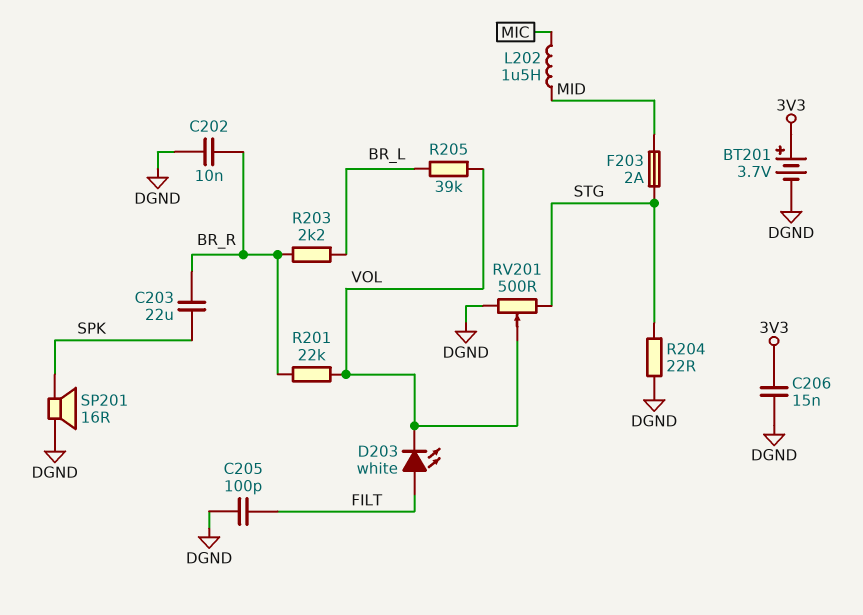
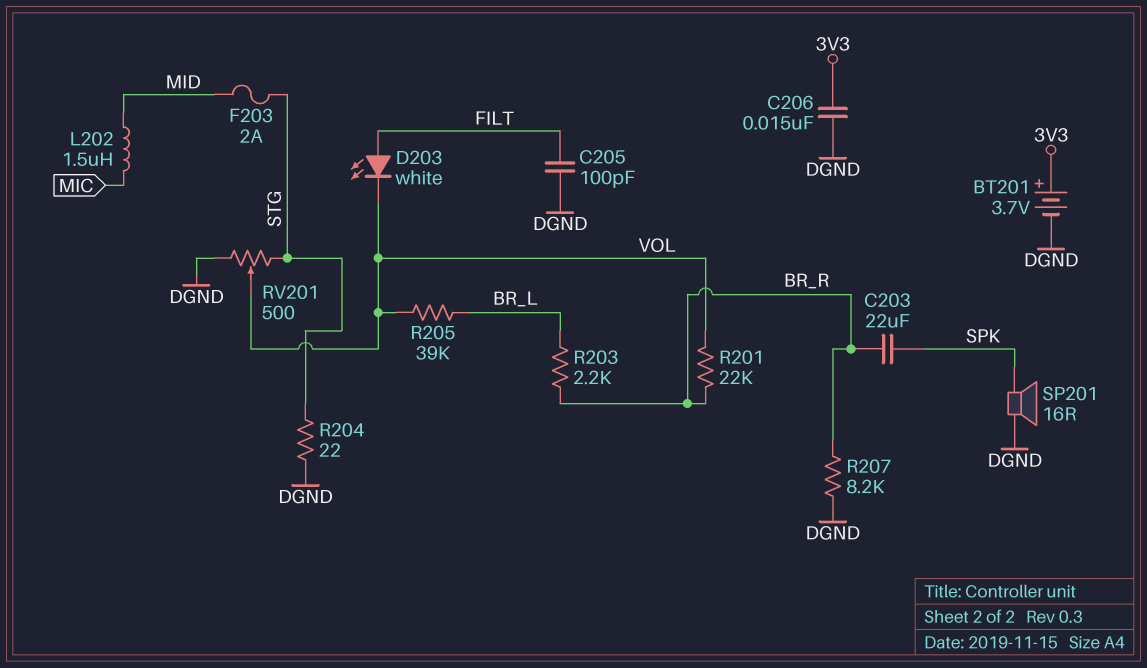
C202: 10nF (BR_R, DGND) -> none
R207: none -> 8.2k (BR_R, DGND)

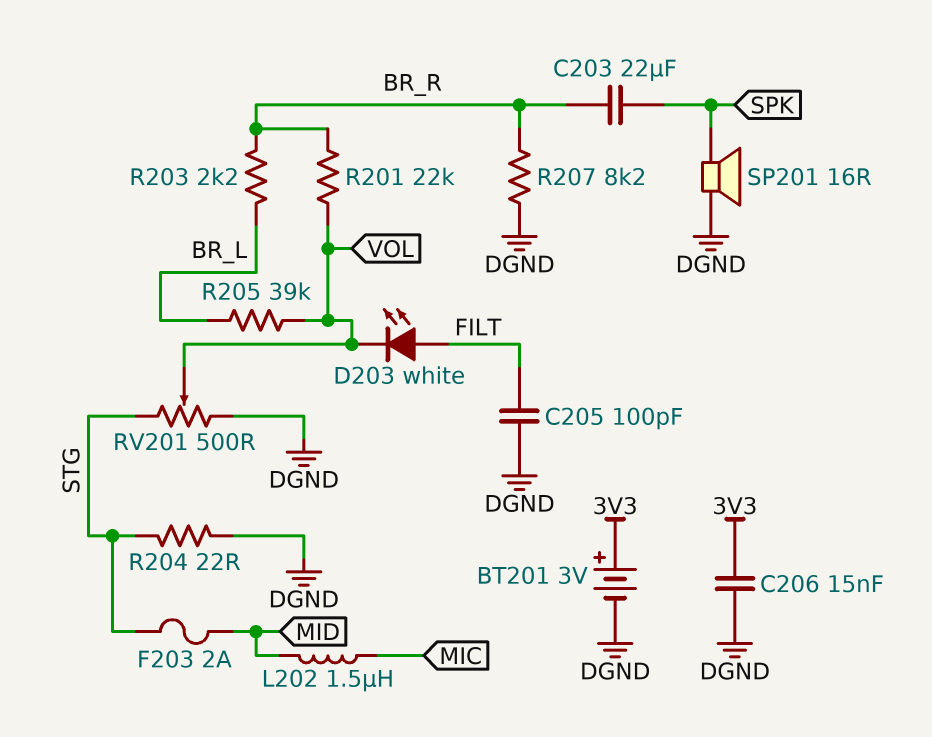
BT201: 3.7V (plus 3V3, minus DGND) -> 3V (plus 3V3, minus DGND)

